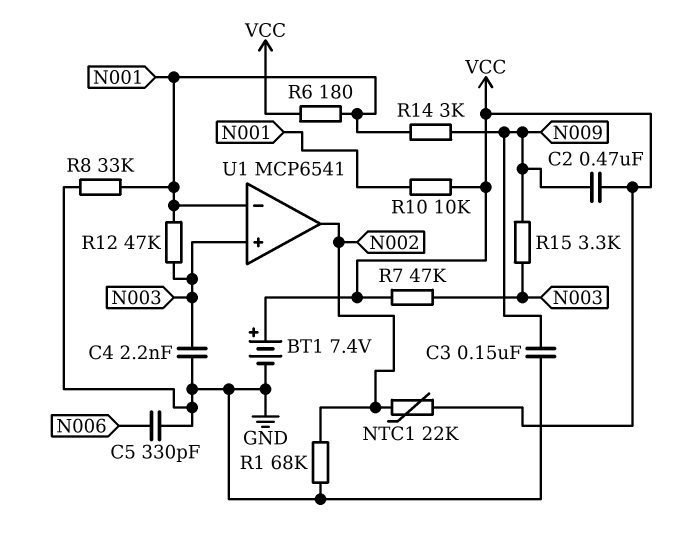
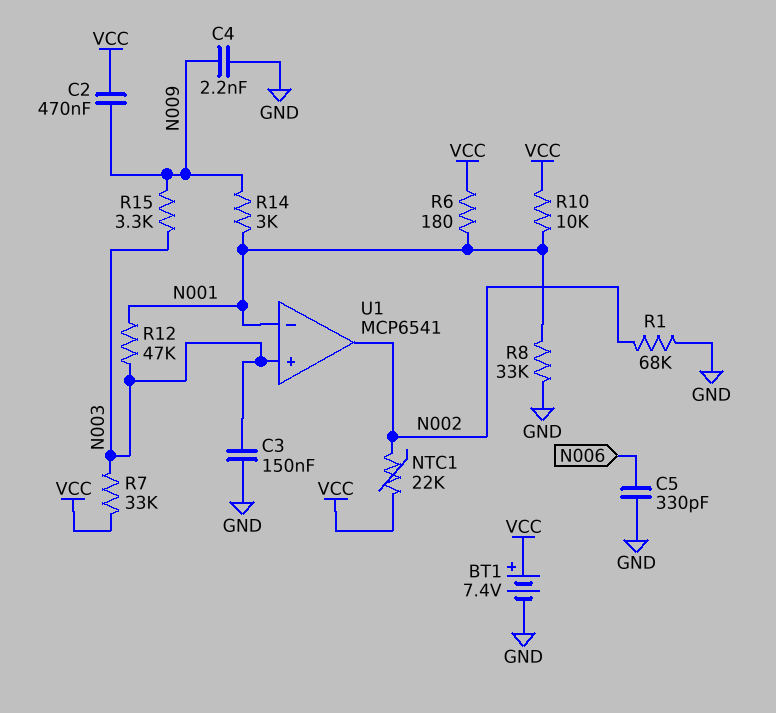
C3: 150nF (GND, N009) -> 150nF (GND, N003)
C4: 2.2nF (GND, N003) -> 2.2nF (GND, N009)
R7: 47k (N003, VCC) -> 33k (N003, VCC)

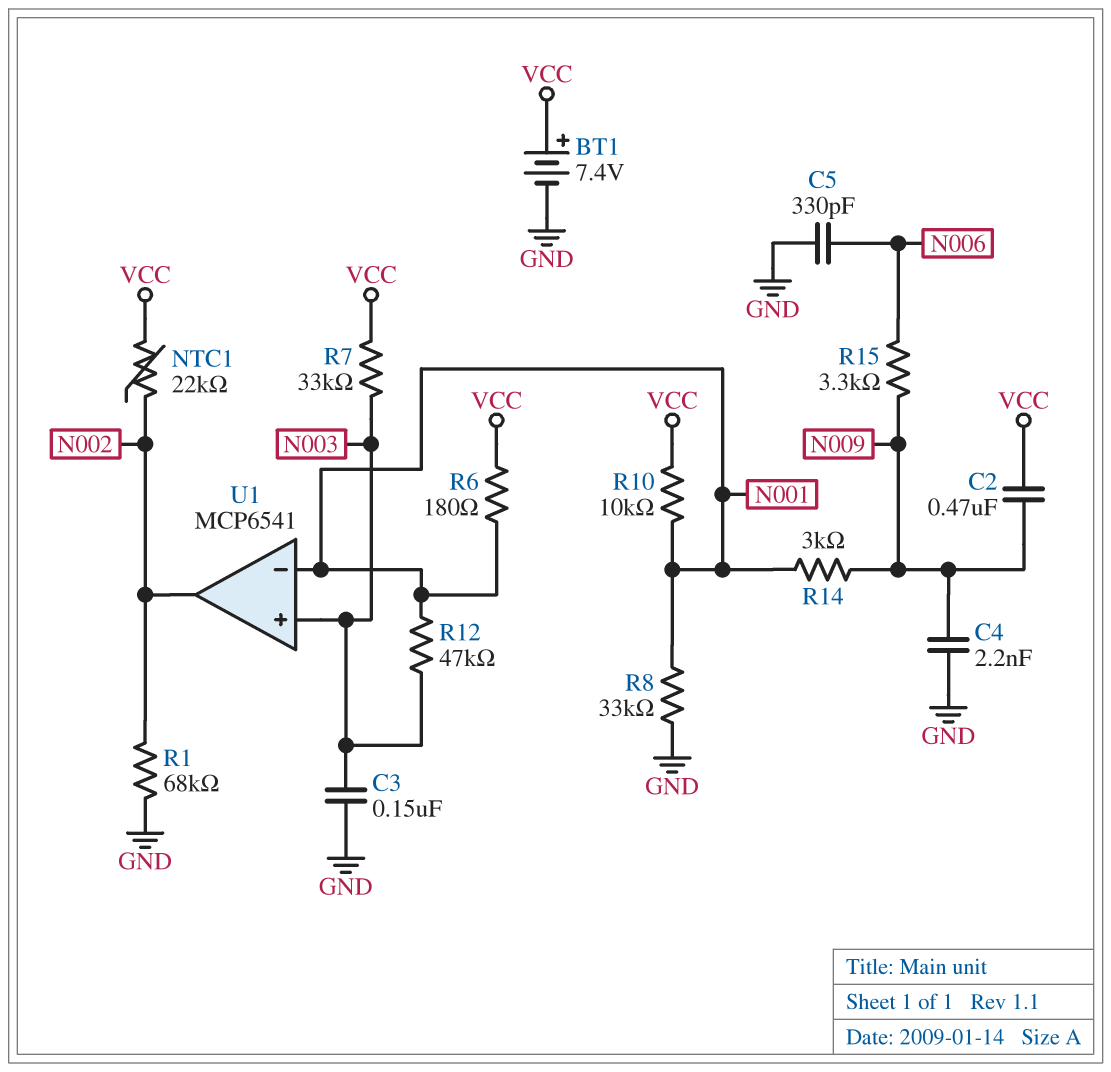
R15: 3.3k (N003, N009) -> 3.3k (N006, N009)

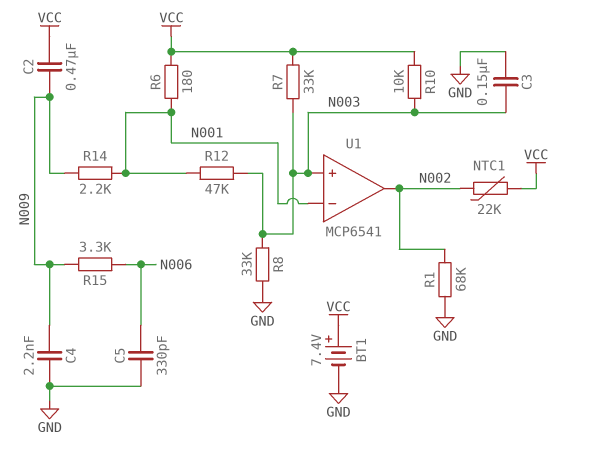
R8: 33k (GND, N001) -> 33k (GND, N003)
R10: 10k (N001, VCC) -> 10k (N003, VCC)
R14: 3k (N001, N009) -> 2.2k (N001, N009)

